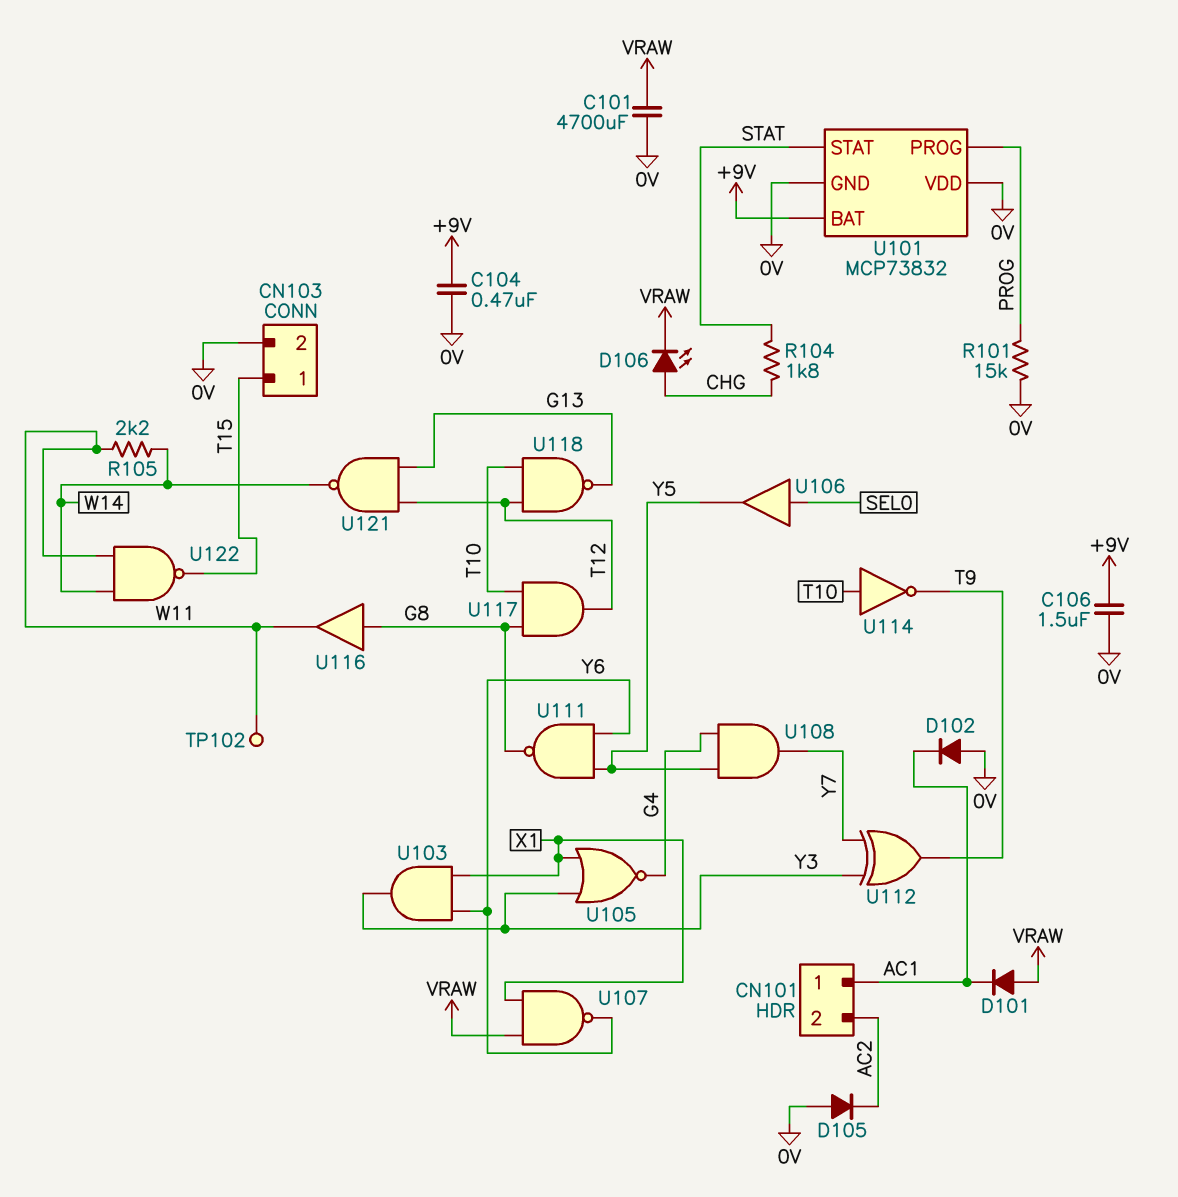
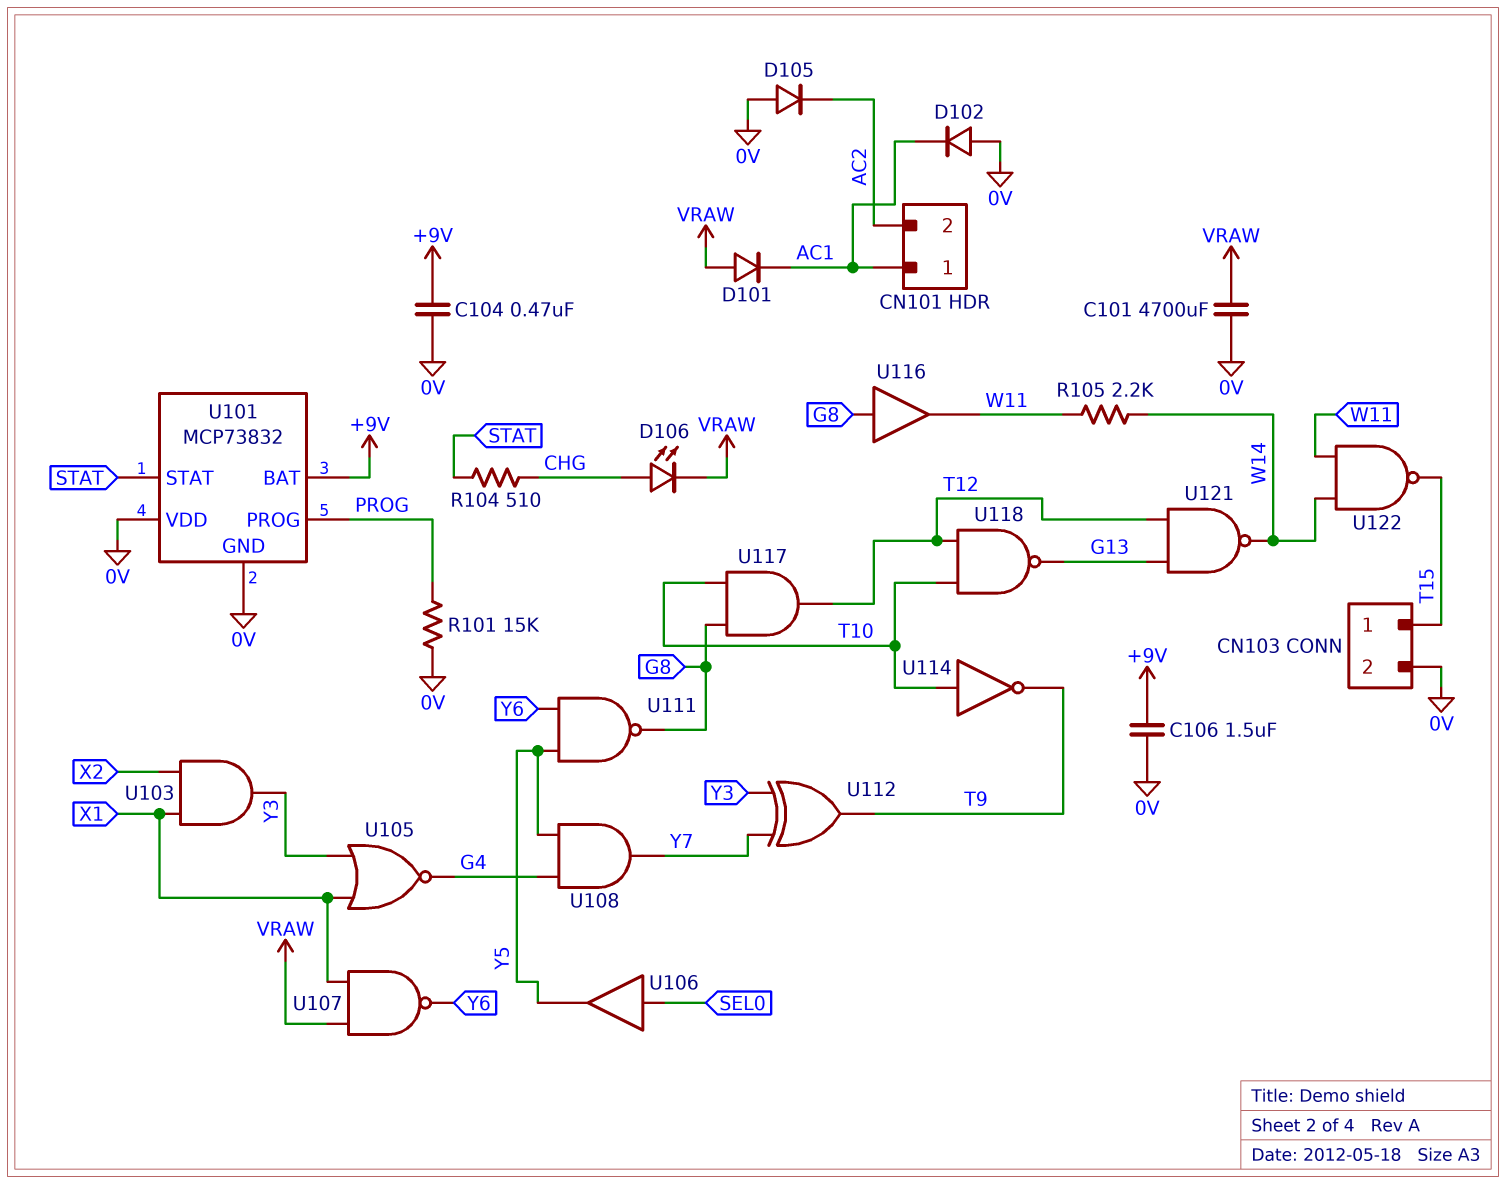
R104: 1.8k (CHG, STAT) -> 510 (CHG, STAT)
TP102: test point (W11) -> none
U103: AND (in X1, in Y6, out Y3) -> AND (in X1, in X2, out Y3)

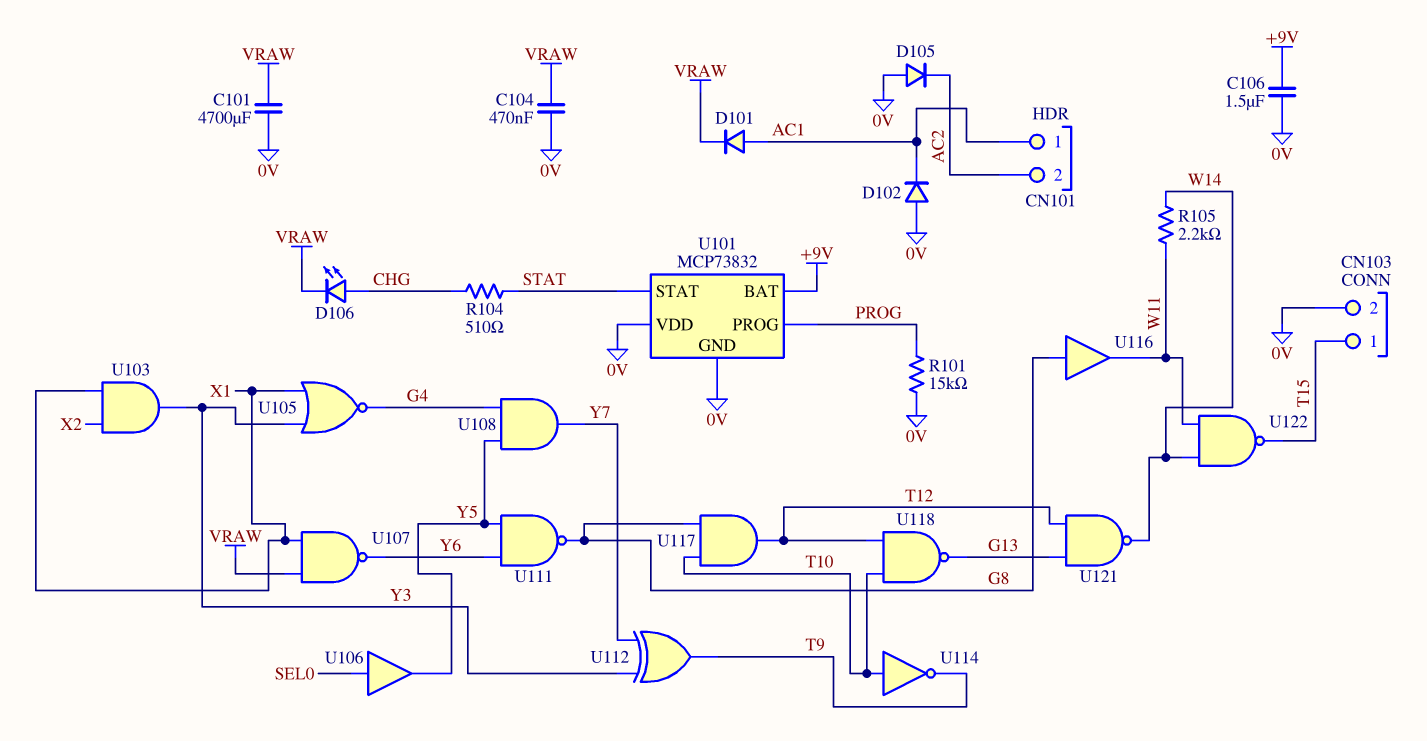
C104: 470nF (+9V, 0V) -> 470nF (0V, VRAW)
D101: diode (A VRAW, K AC1) -> diode (A AC1, K VRAW)

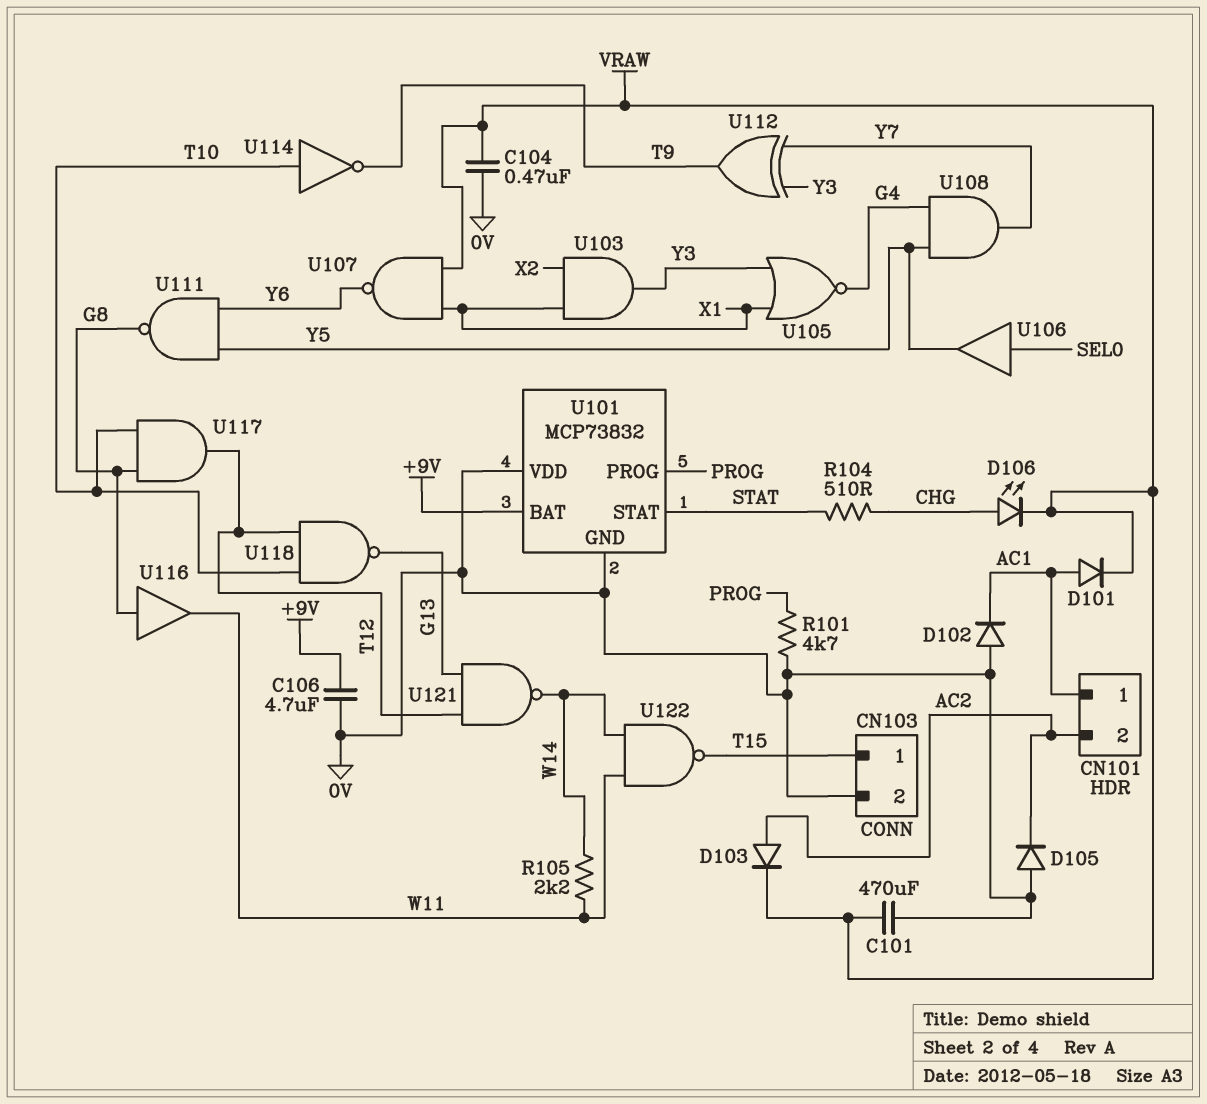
C101: 4700uF (0V, VRAW) -> 470uF (0V, VRAW)
C106: 1.5uF (+9V, 0V) -> 4.7uF (+9V, 0V)
D103: none -> diode (A AC2, K VRAW)
R101: 15k (0V, PROG) -> 4.7k (0V, PROG)

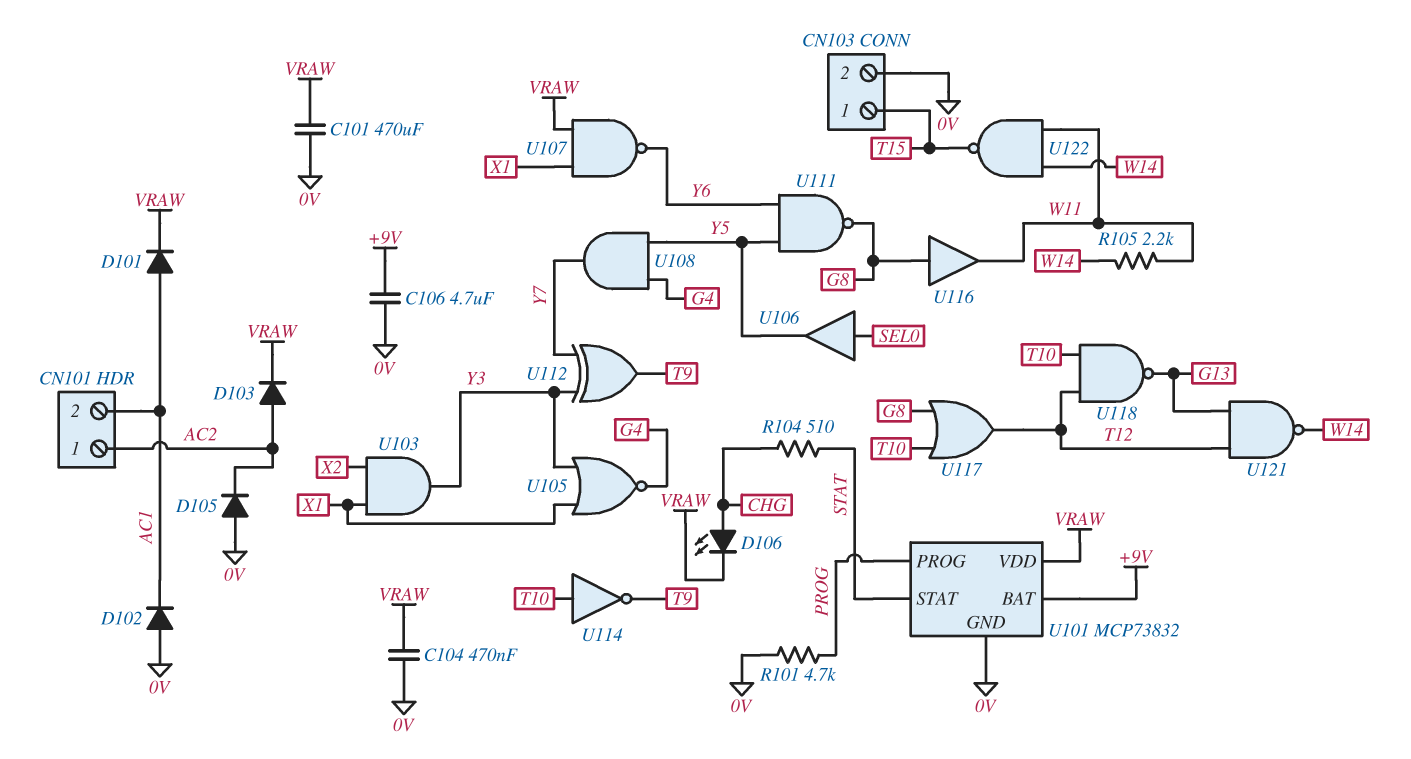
CN101 pin 1: AC1 -> AC2
CN101 pin 2: AC2 -> AC1
U101 pin VDD: 0V -> VRAW
U117: AND (in G8, in T10, out T12) -> OR (in G8, in T10, out T12)

